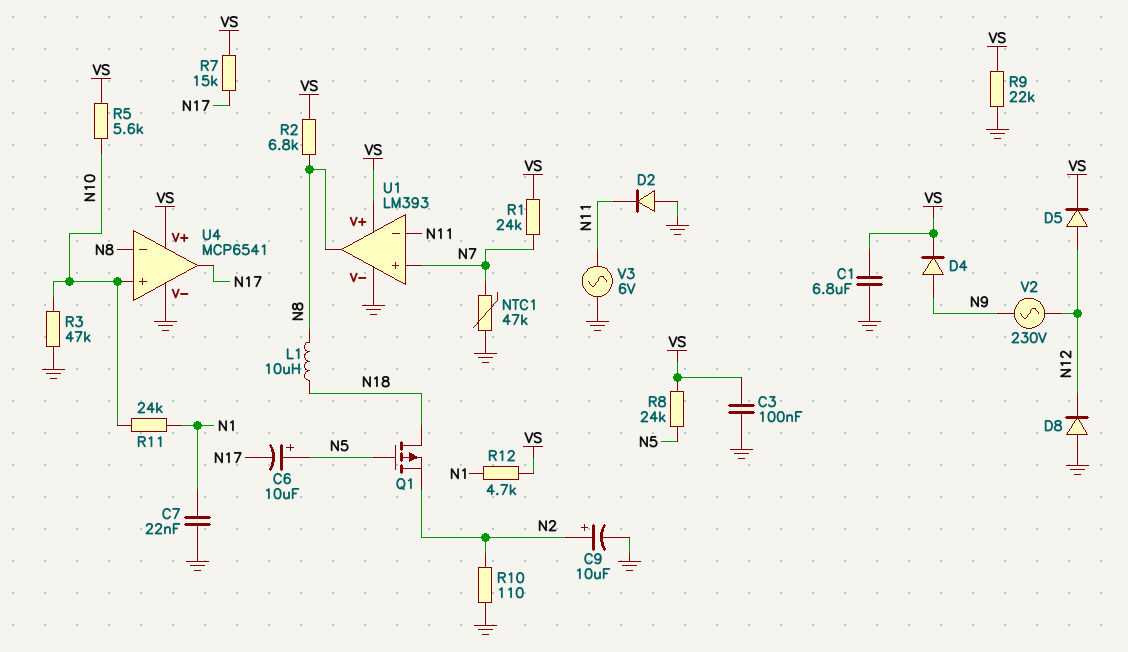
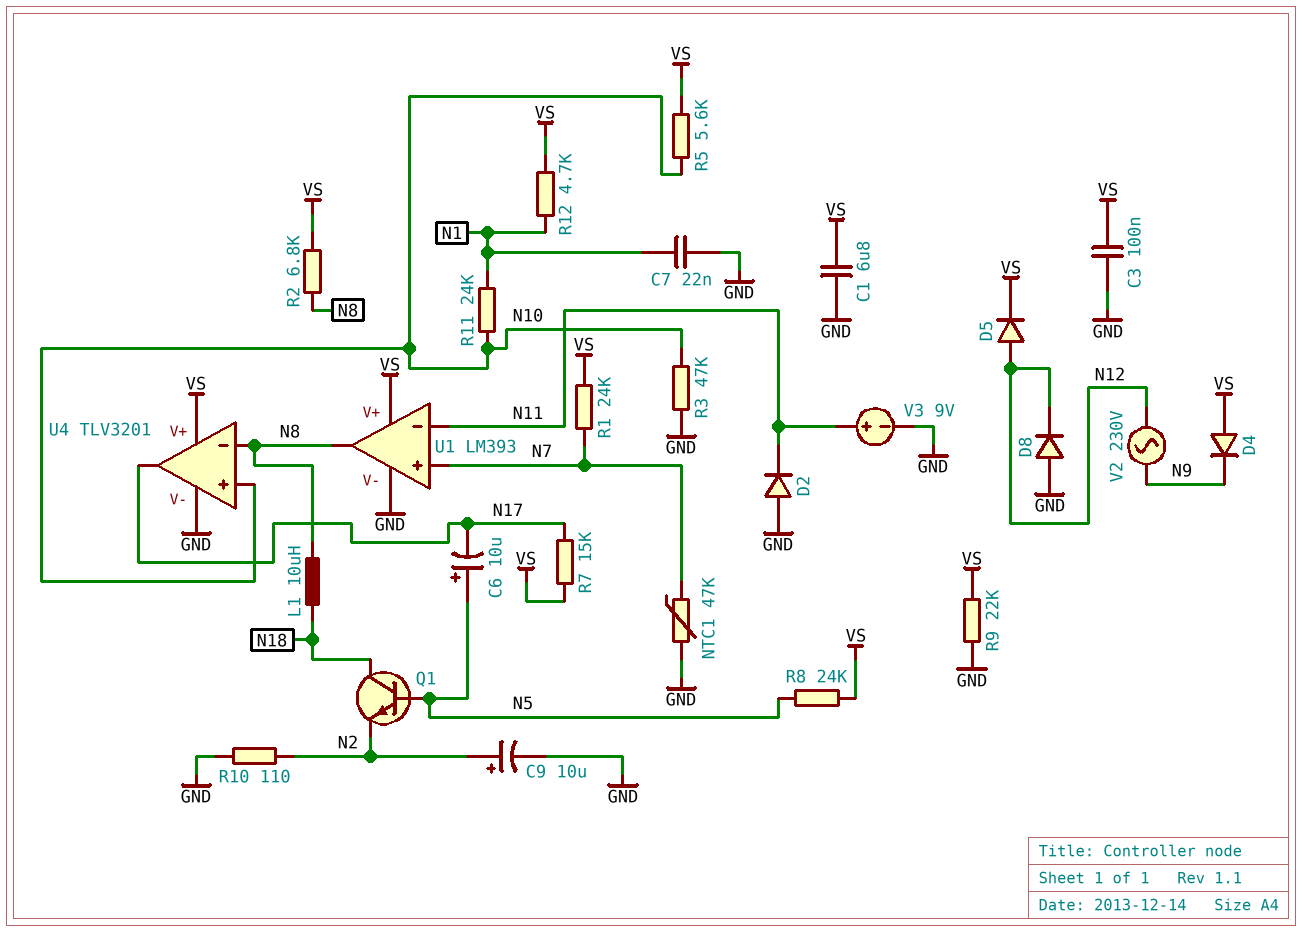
D4: diode (A N9, K VS) -> diode (A VS, K N9)
Q1: PMOS (G N5, D N18, S N2) -> NPN (B N5, C N18, E N2)
U4: MCP6541 -> TLV3201
V3: AC 6V (GND, N11) -> 9V (plus N11, minus GND)

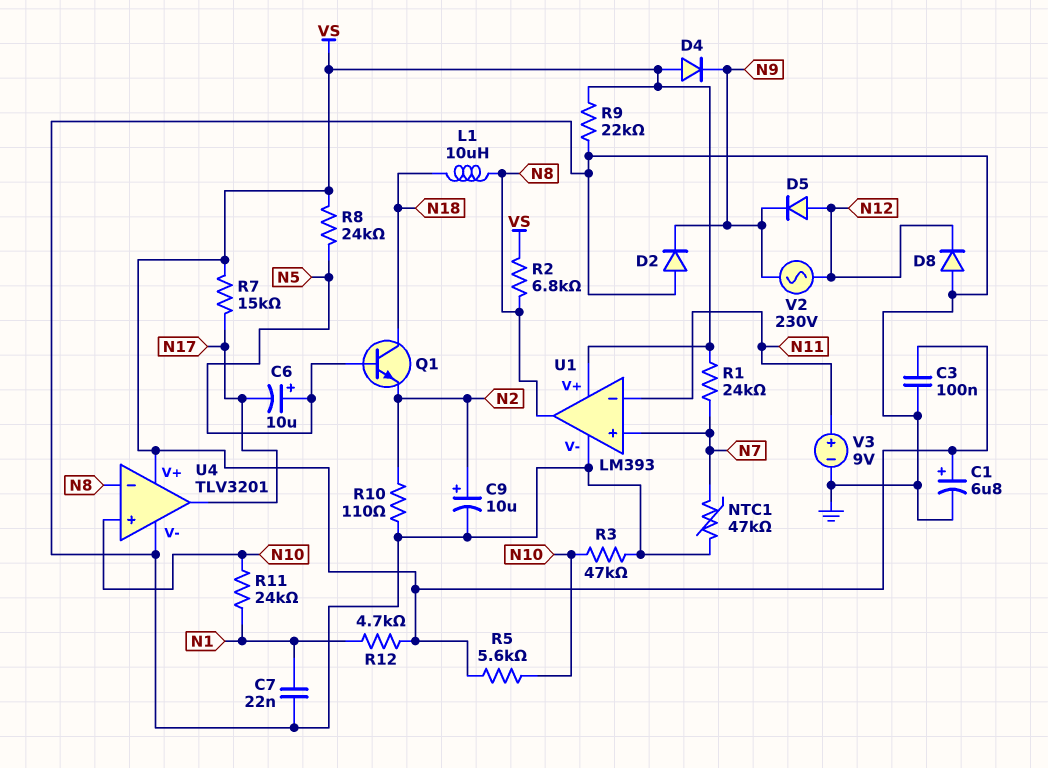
C1: 6.8uF (GND, VS) -> 6.8uF (plus VS, minus GND)
D2: diode (A GND, K N11) -> diode (A GND, K N9)
D5: diode (A N12, K VS) -> diode (A N12, K N9)

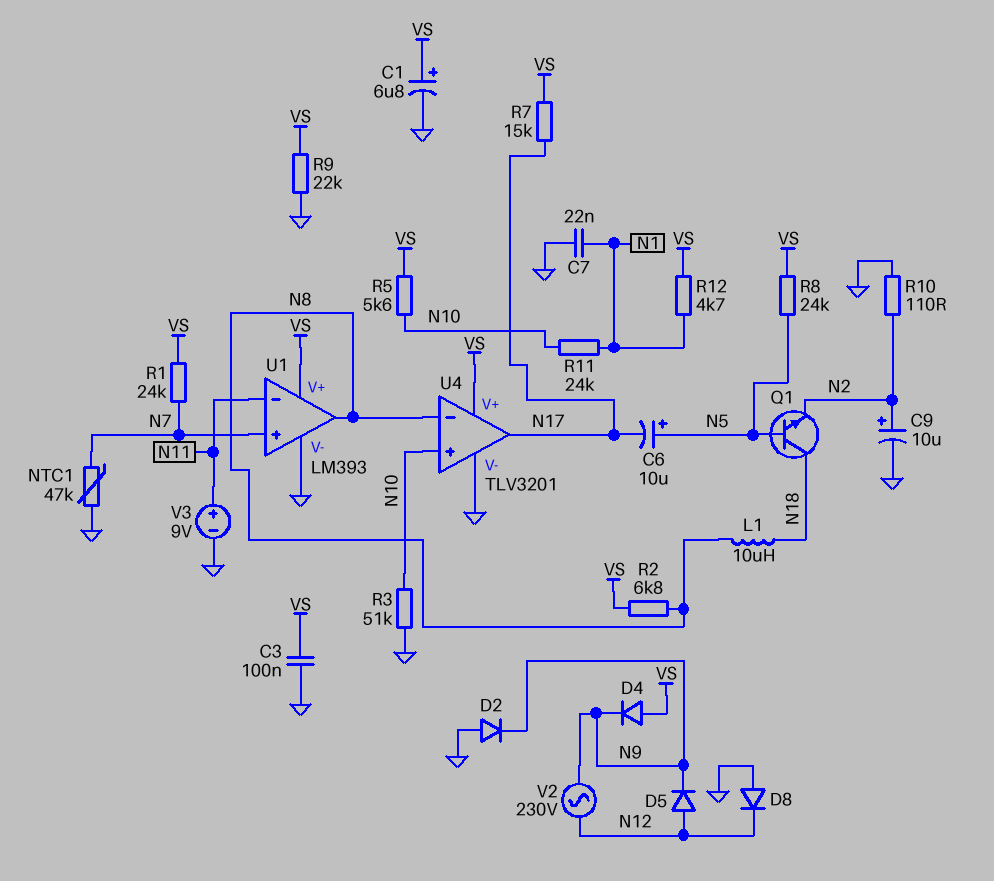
R3: 47k (GND, N10) -> 51k (GND, N10)

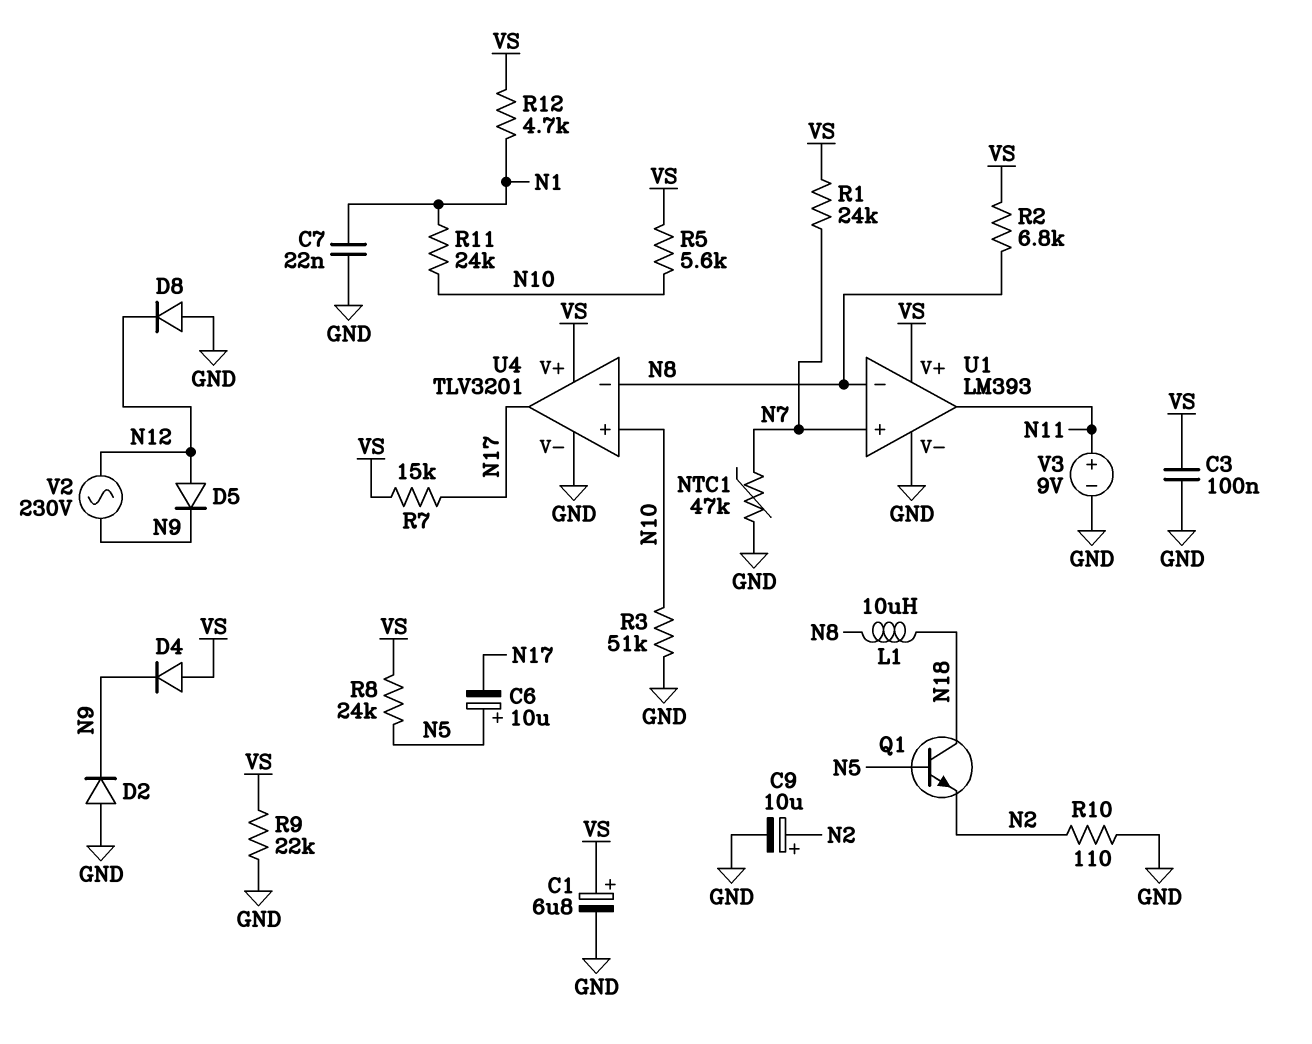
U1 pin in-: N11 -> N8
U1 pin out: N8 -> N11

